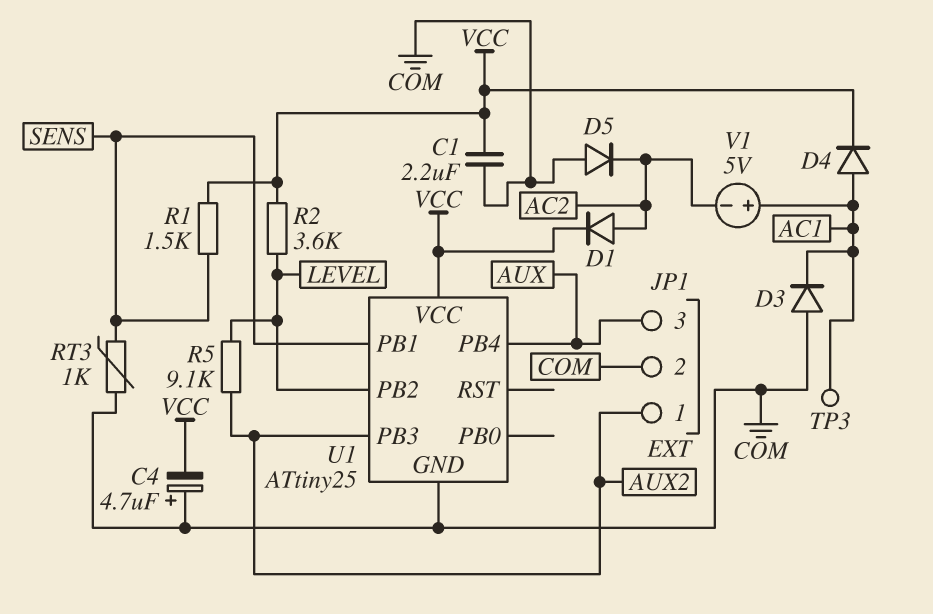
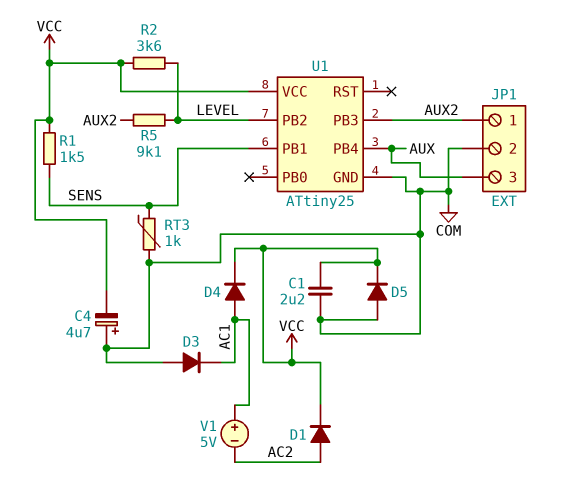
D5: diode (A COM, K AC2) -> diode (A COM, K VCC)
TP3: test point (AC1) -> none

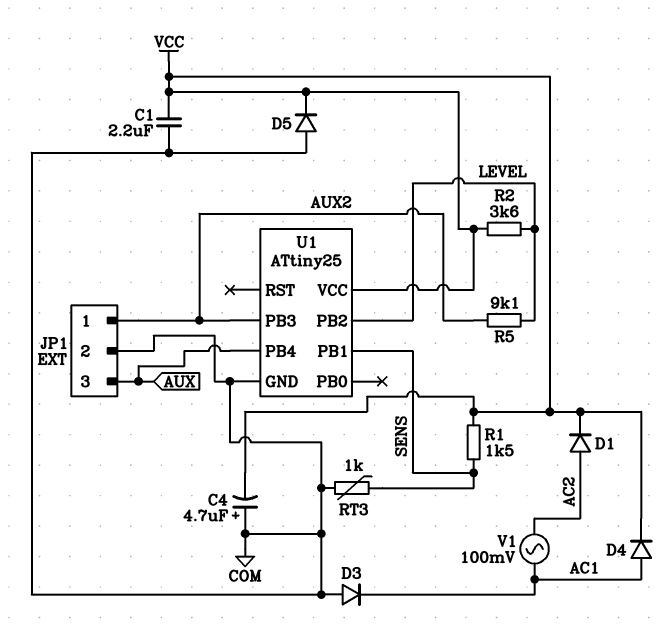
V1: 5V (plus AC1, minus AC2) -> AC 100mV (AC1, AC2)

